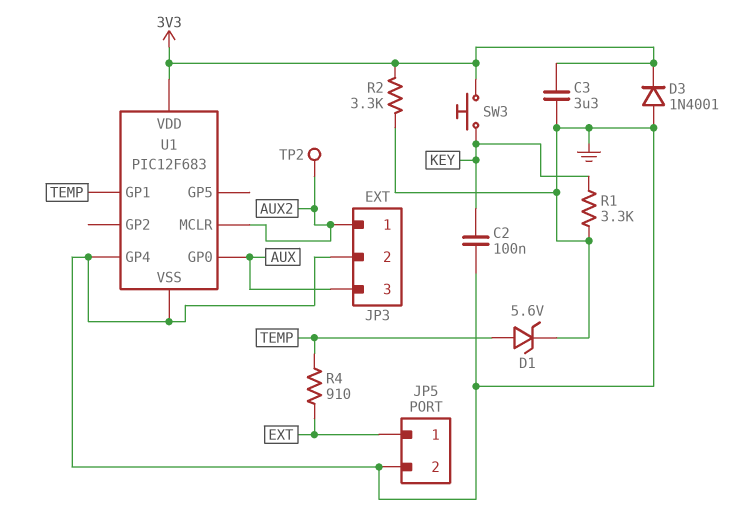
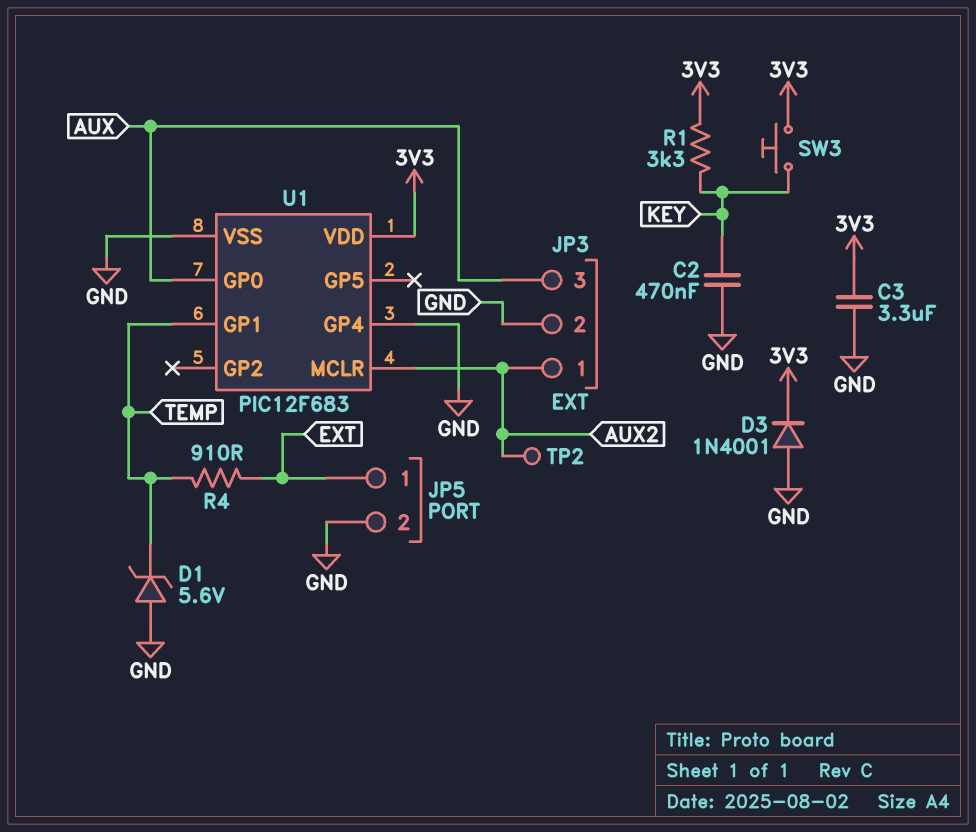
C2: 100nF (GND, KEY) -> 470nF (GND, KEY)
D1: zener 5.6V (A TEMP, K GND) -> zener 5.6V (A GND, K TEMP)
R1: 3.3k (GND, KEY) -> 3.3k (3V3, KEY)
R2: 3.3k (3V3, GND) -> none

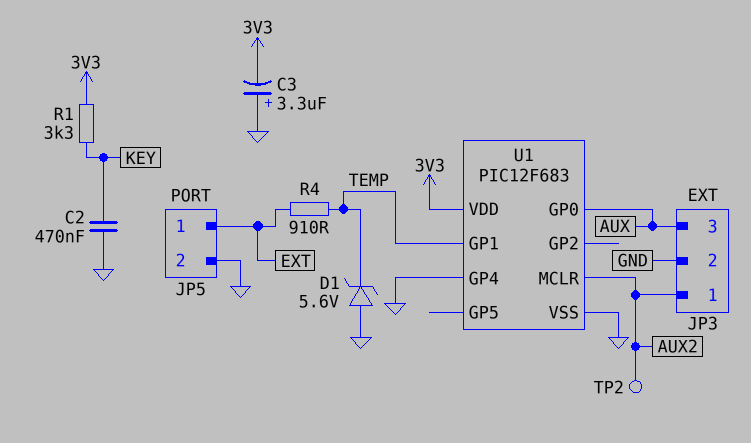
C3: 3.3uF (3V3, GND) -> 3.3uF (plus GND, minus 3V3)
D3: diode 1N4001 (A GND, K 3V3) -> none
SW3: button (3V3, KEY) -> none

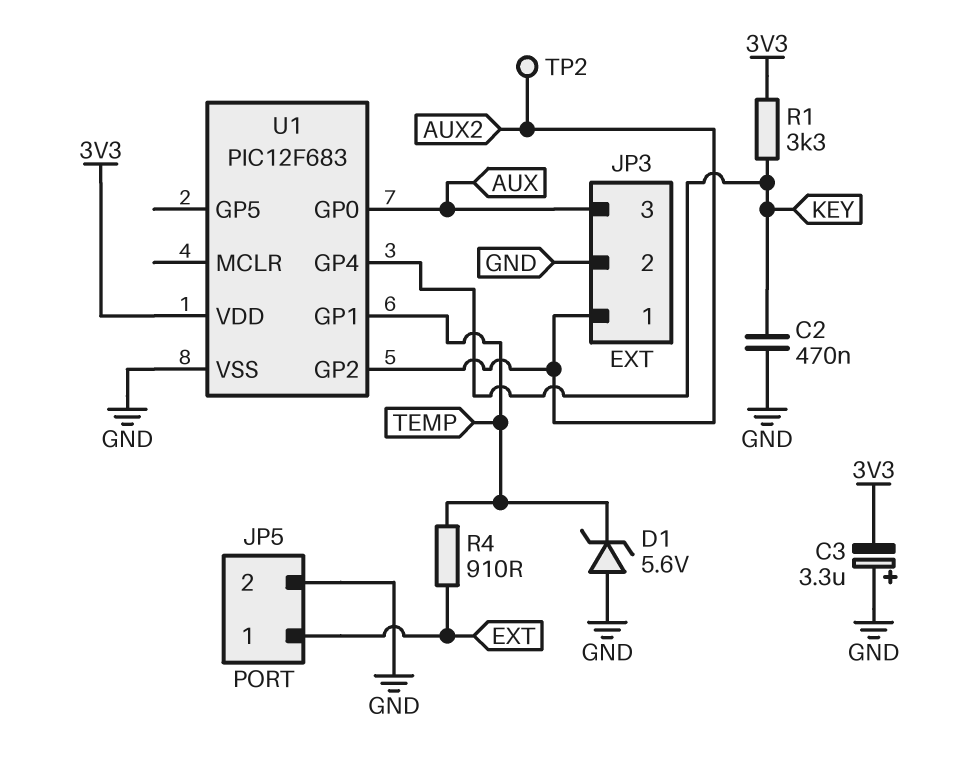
U1 pin GP2: none -> AUX2
U1 pin GP4: GND -> KEY
U1 pin MCLR: AUX2 -> none

